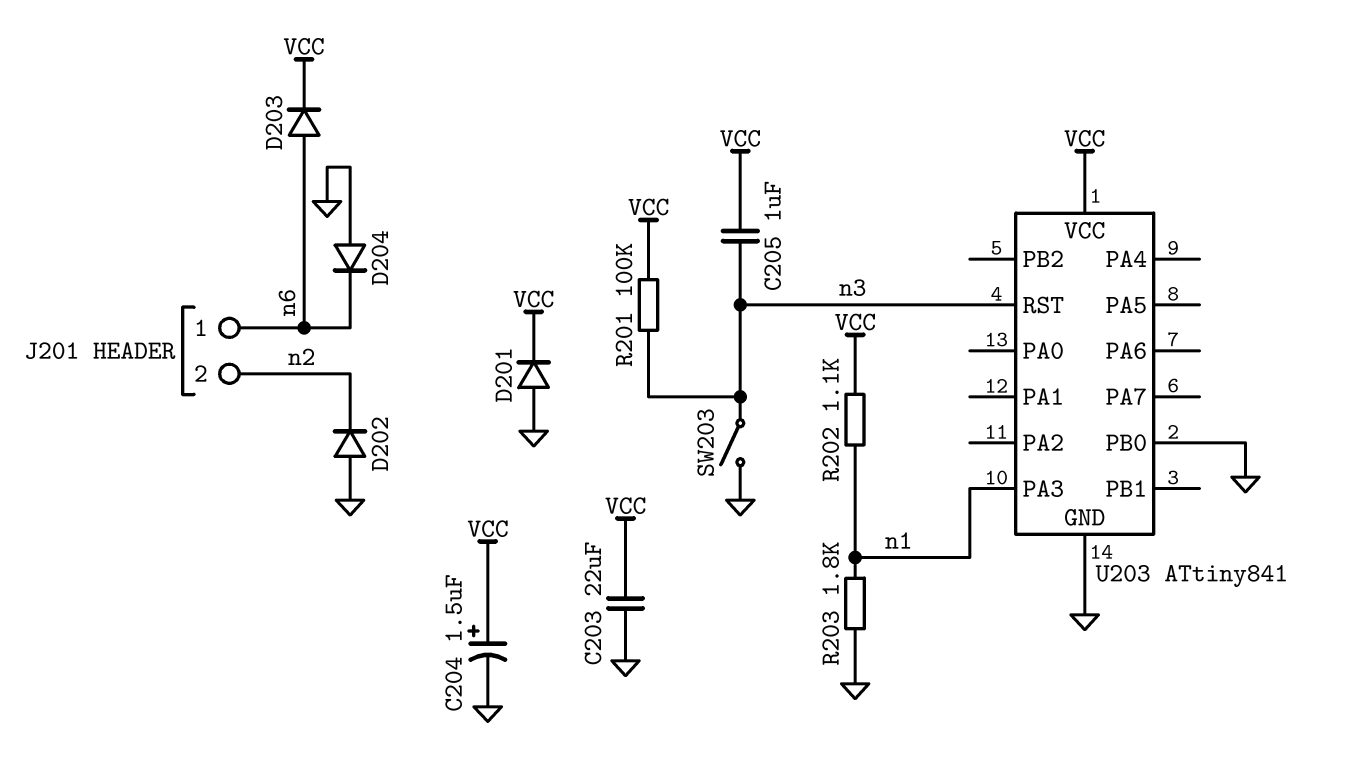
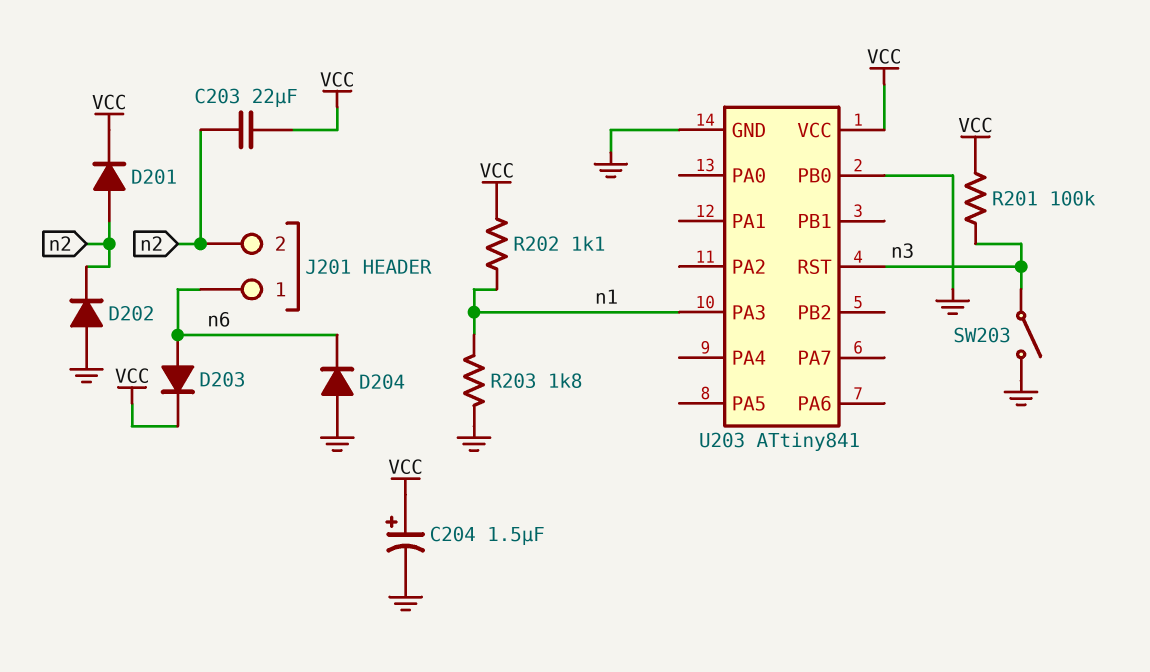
C203: 22uF (GND, VCC) -> 22uF (VCC, n2)
C205: 1uF (VCC, n3) -> none
D201: diode (A GND, K VCC) -> diode (A n2, K VCC)

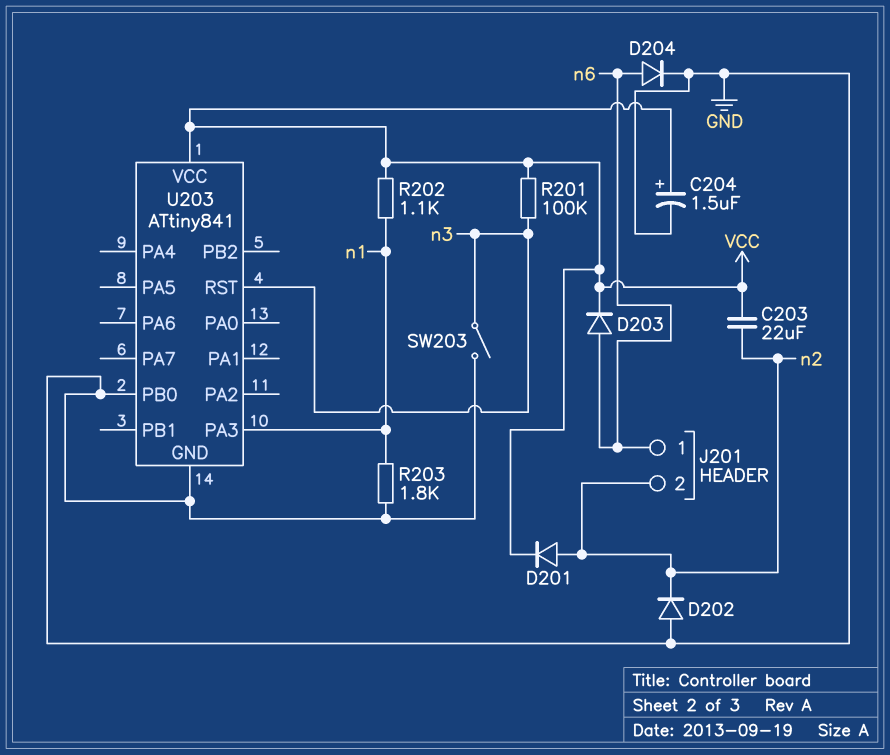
D204: diode (A GND, K n6) -> diode (A n6, K GND)

